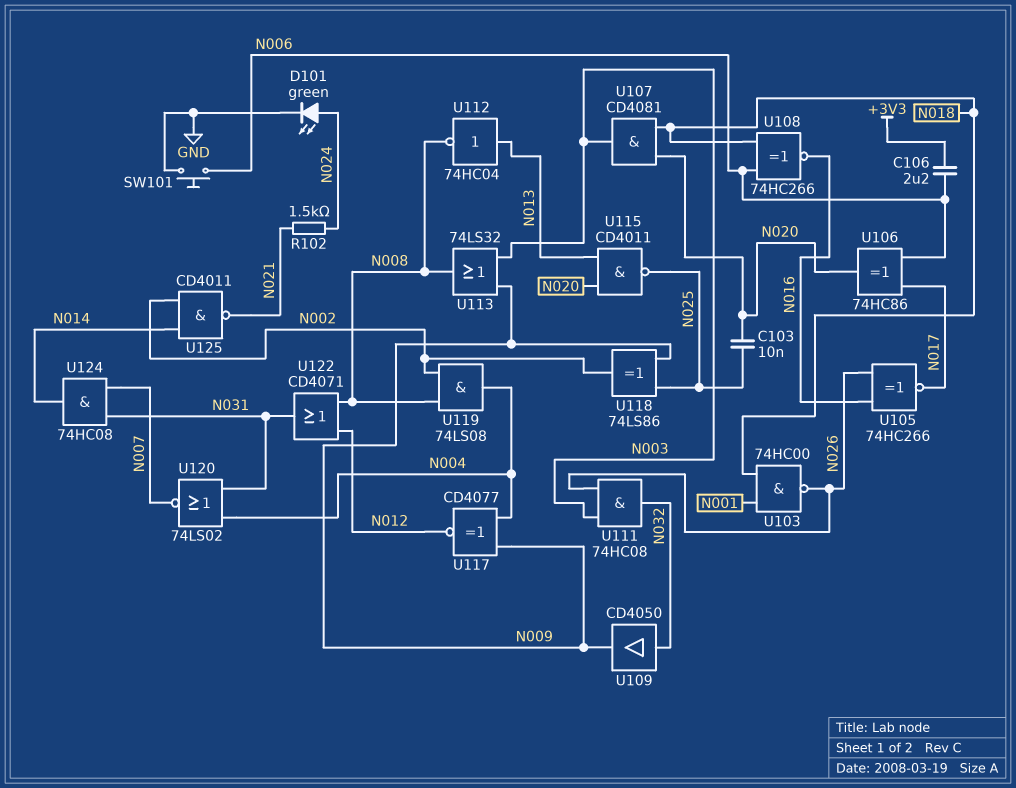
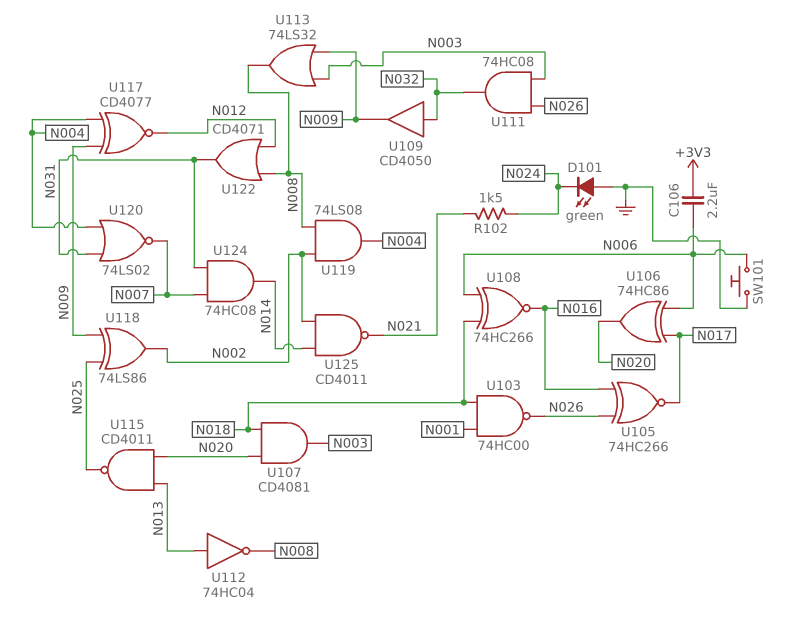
C103: 10nF (N020, N025) -> none
D101: LED green (A N024, K GND) -> LED green (A GND, K N024)

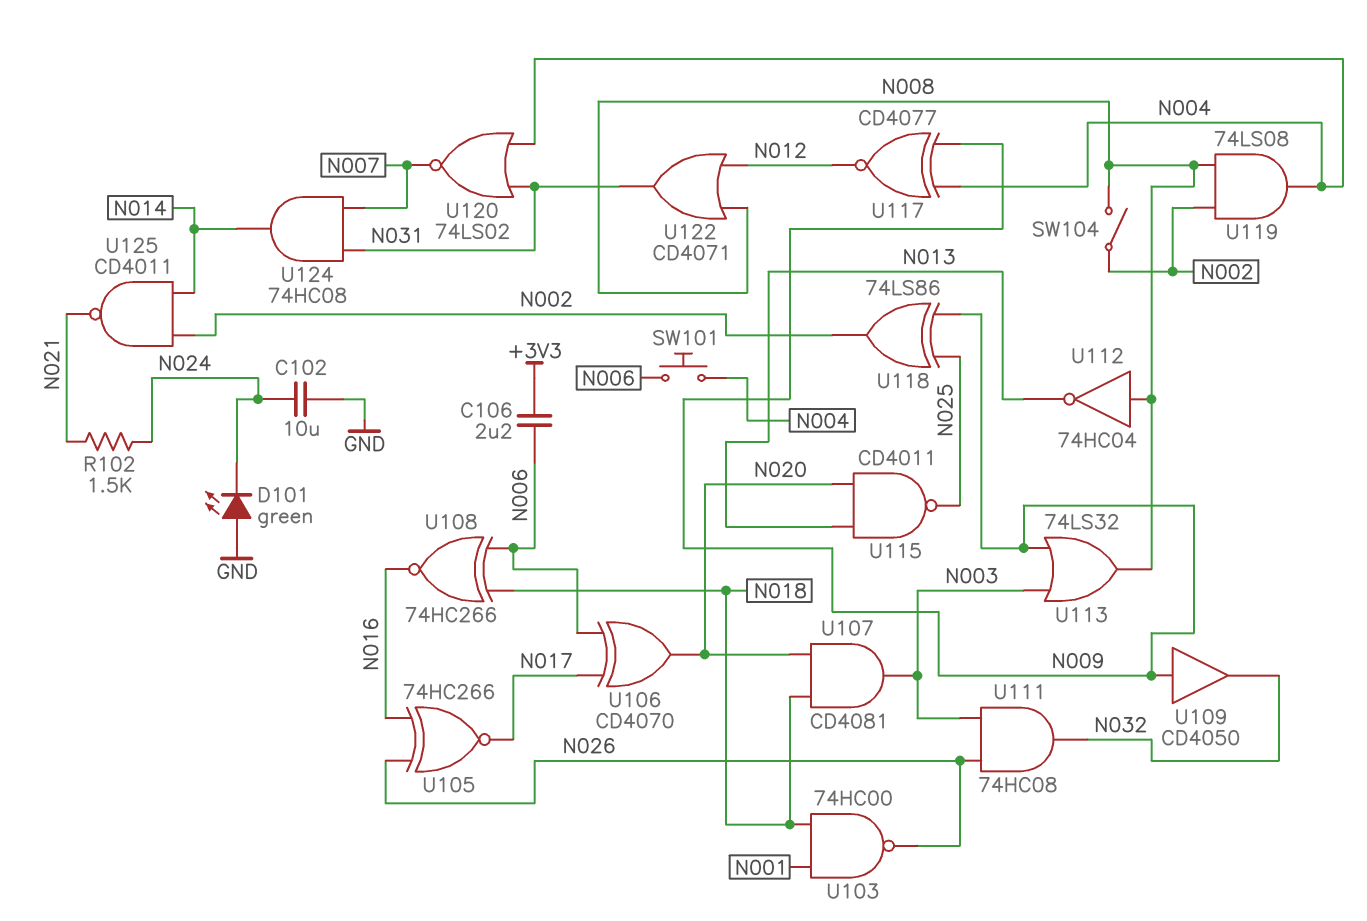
C102: none -> 10uF (GND, N024)
SW101: button (GND, N006) -> button (N004, N006)
SW104: none -> switch (N002, N008)
U106: XOR 74HC86 (in N006, in N017, out N020) -> XOR CD4070 (in N006, in N017, out N020)
U109: buffer CD4050 (in N032, out N009) -> buffer CD4050 (in N009, out N032)
U112: NOT 74HC04 (in N013, out N008) -> NOT 74HC04 (in N008, out N013)

